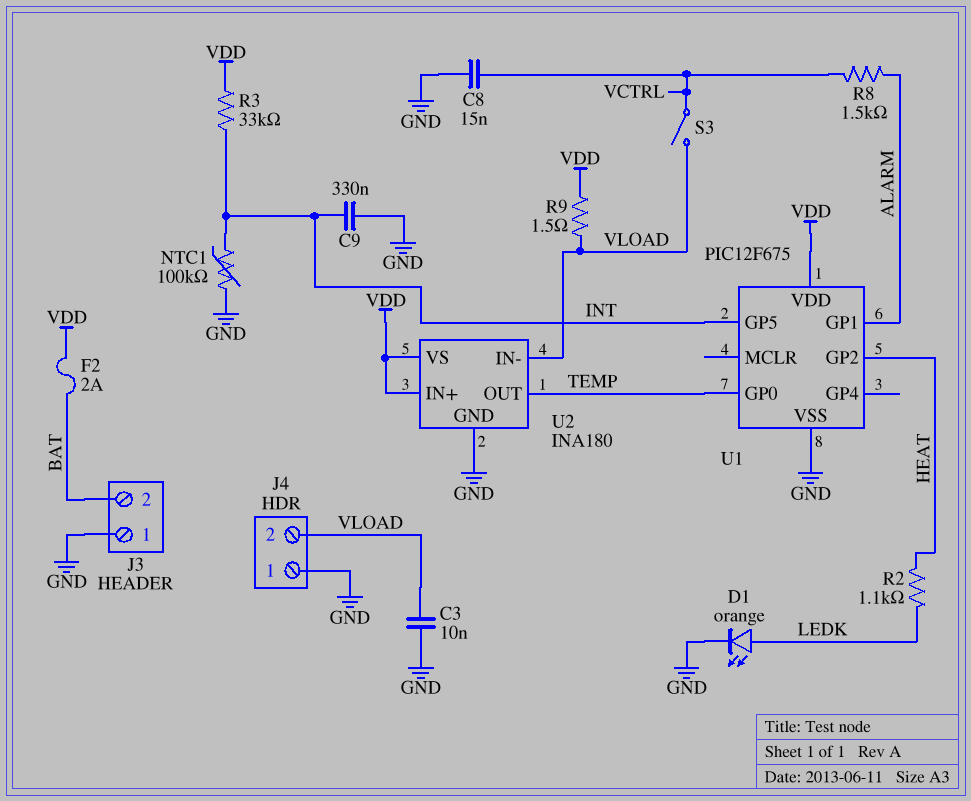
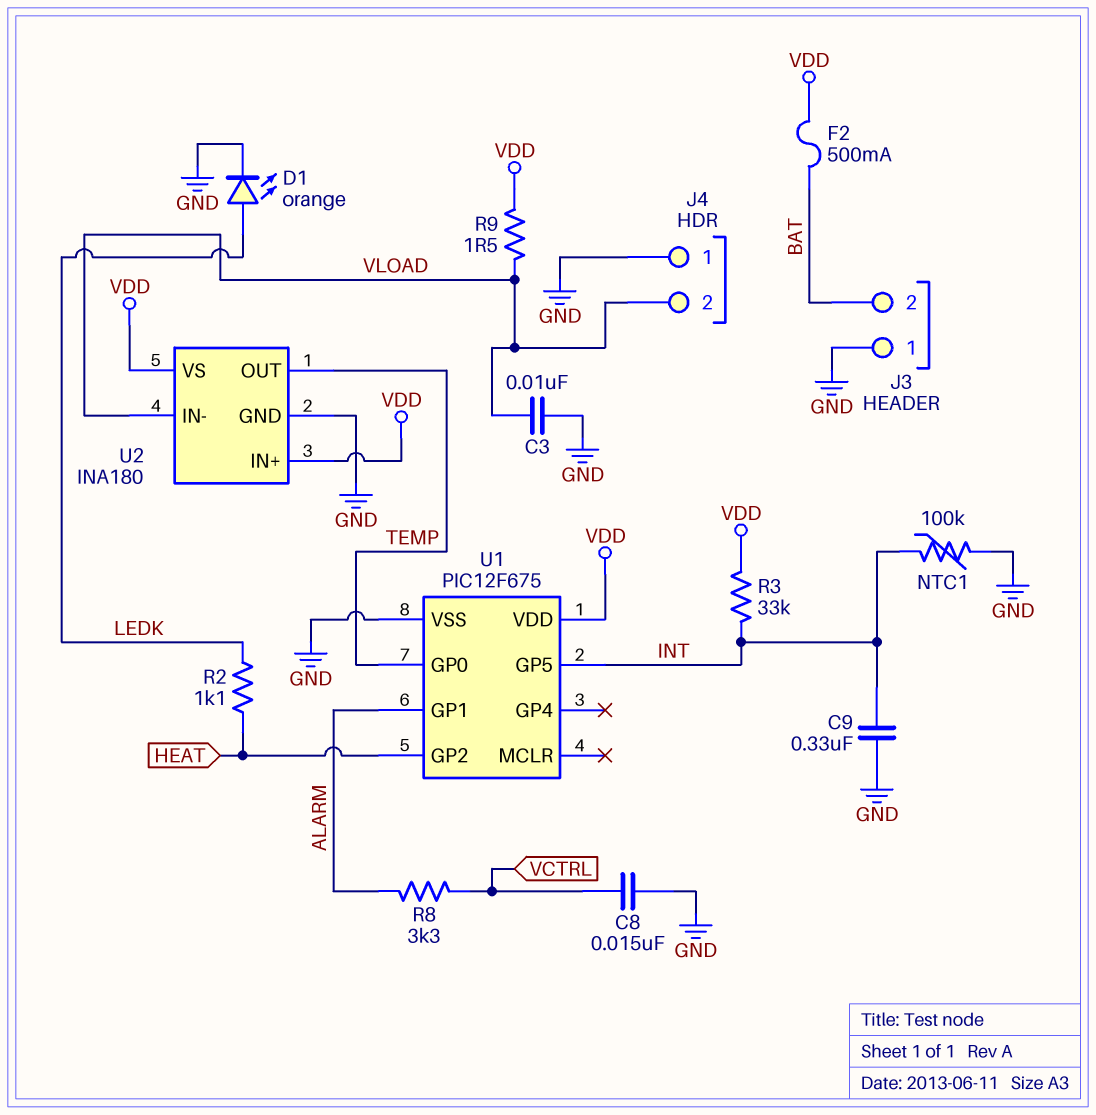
F2: 2A (BAT, VDD) -> 500mA (BAT, VDD)
R8: 1.5k (ALARM, VCTRL) -> 3.3k (ALARM, VCTRL)
S3: switch (VCTRL, VLOAD) -> none

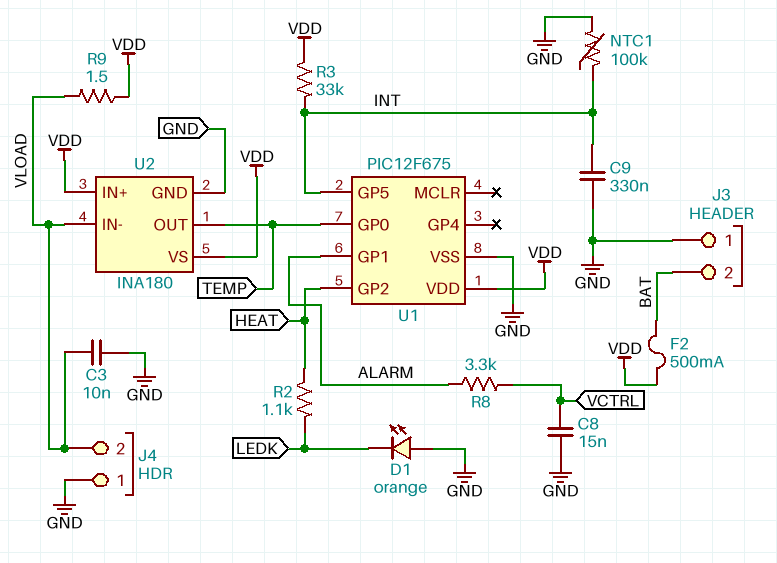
D1: LED orange (A LEDK, K GND) -> LED orange (A GND, K LEDK)

